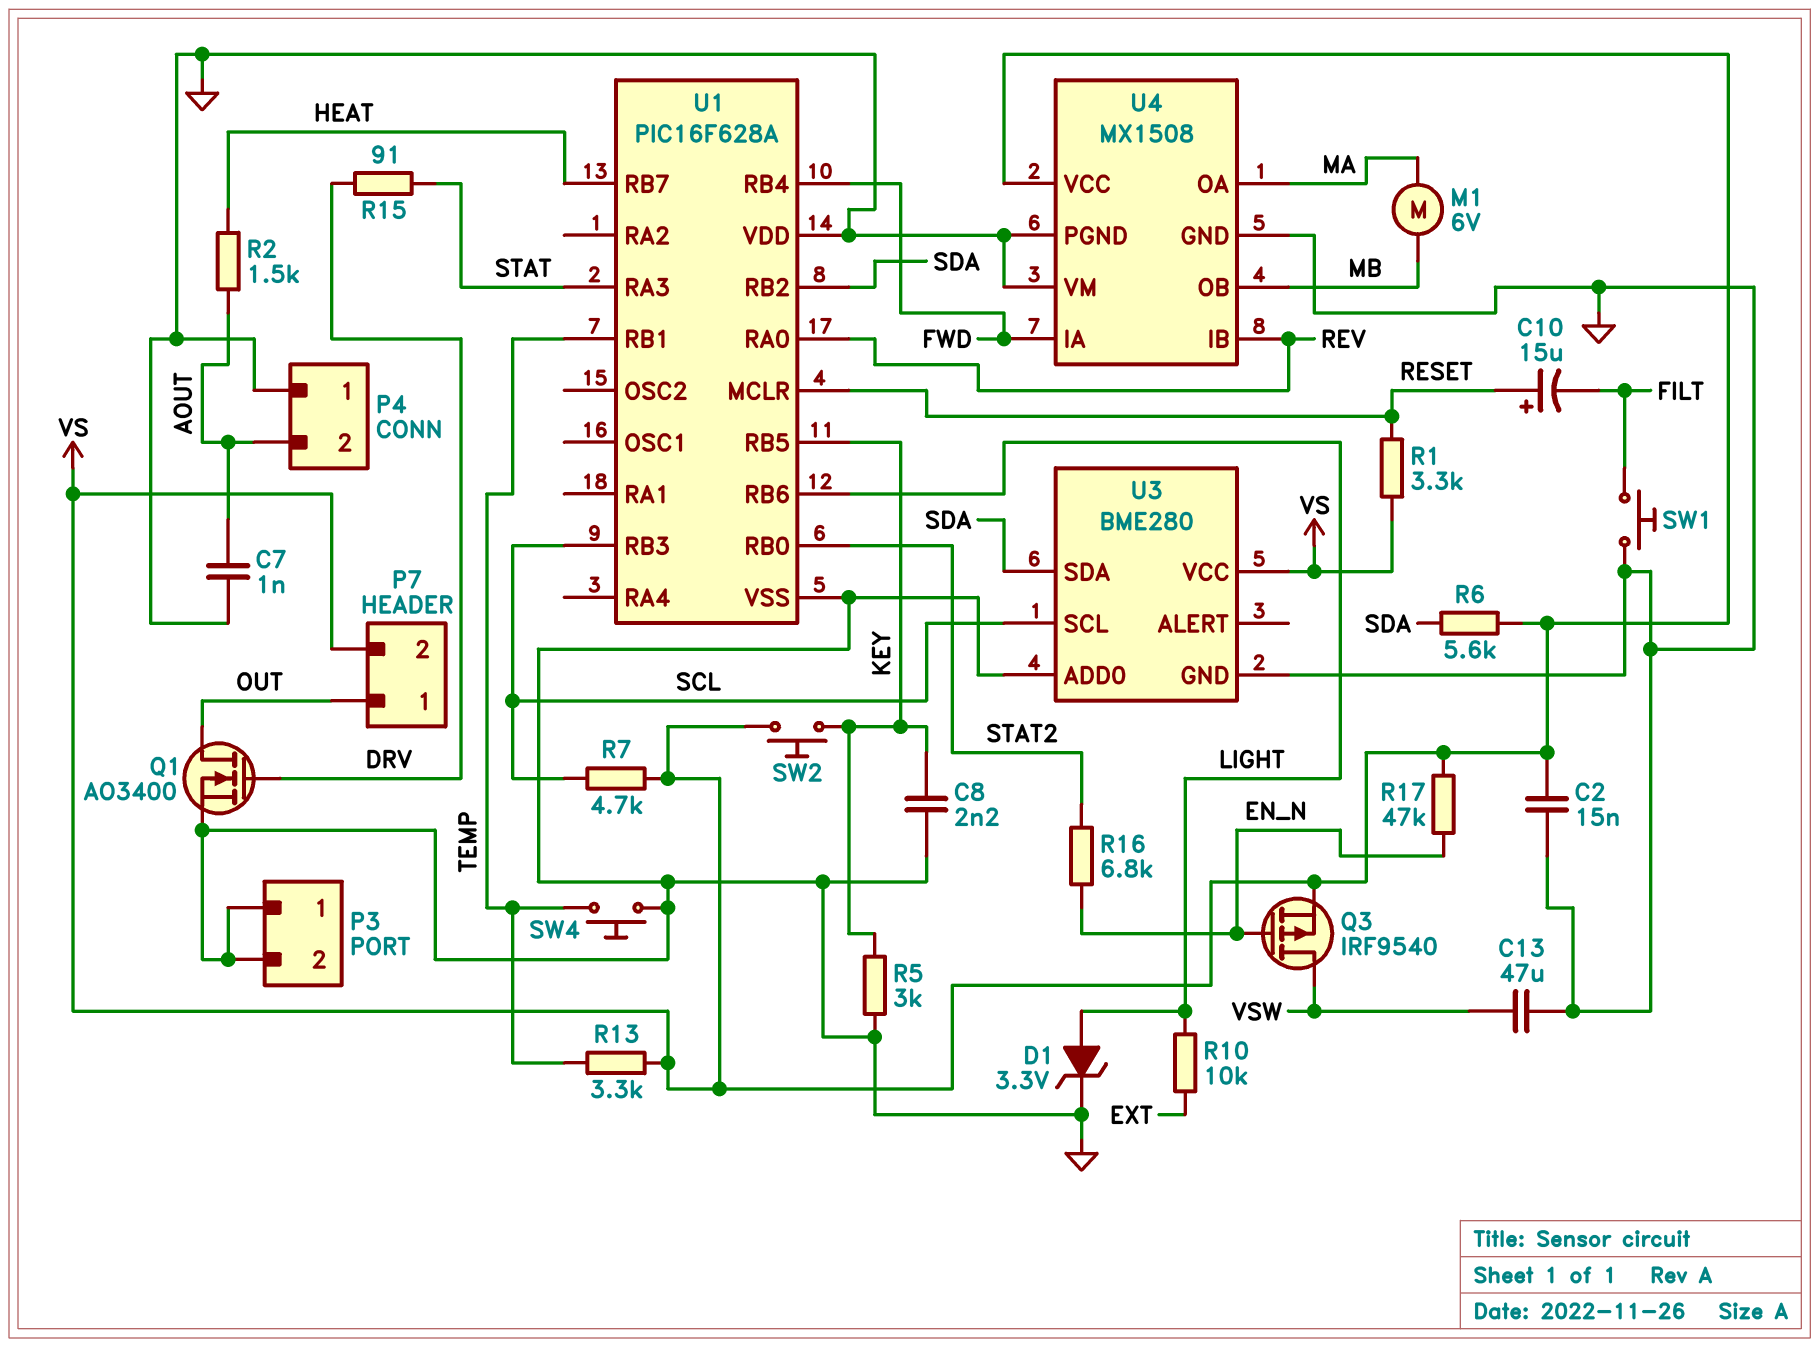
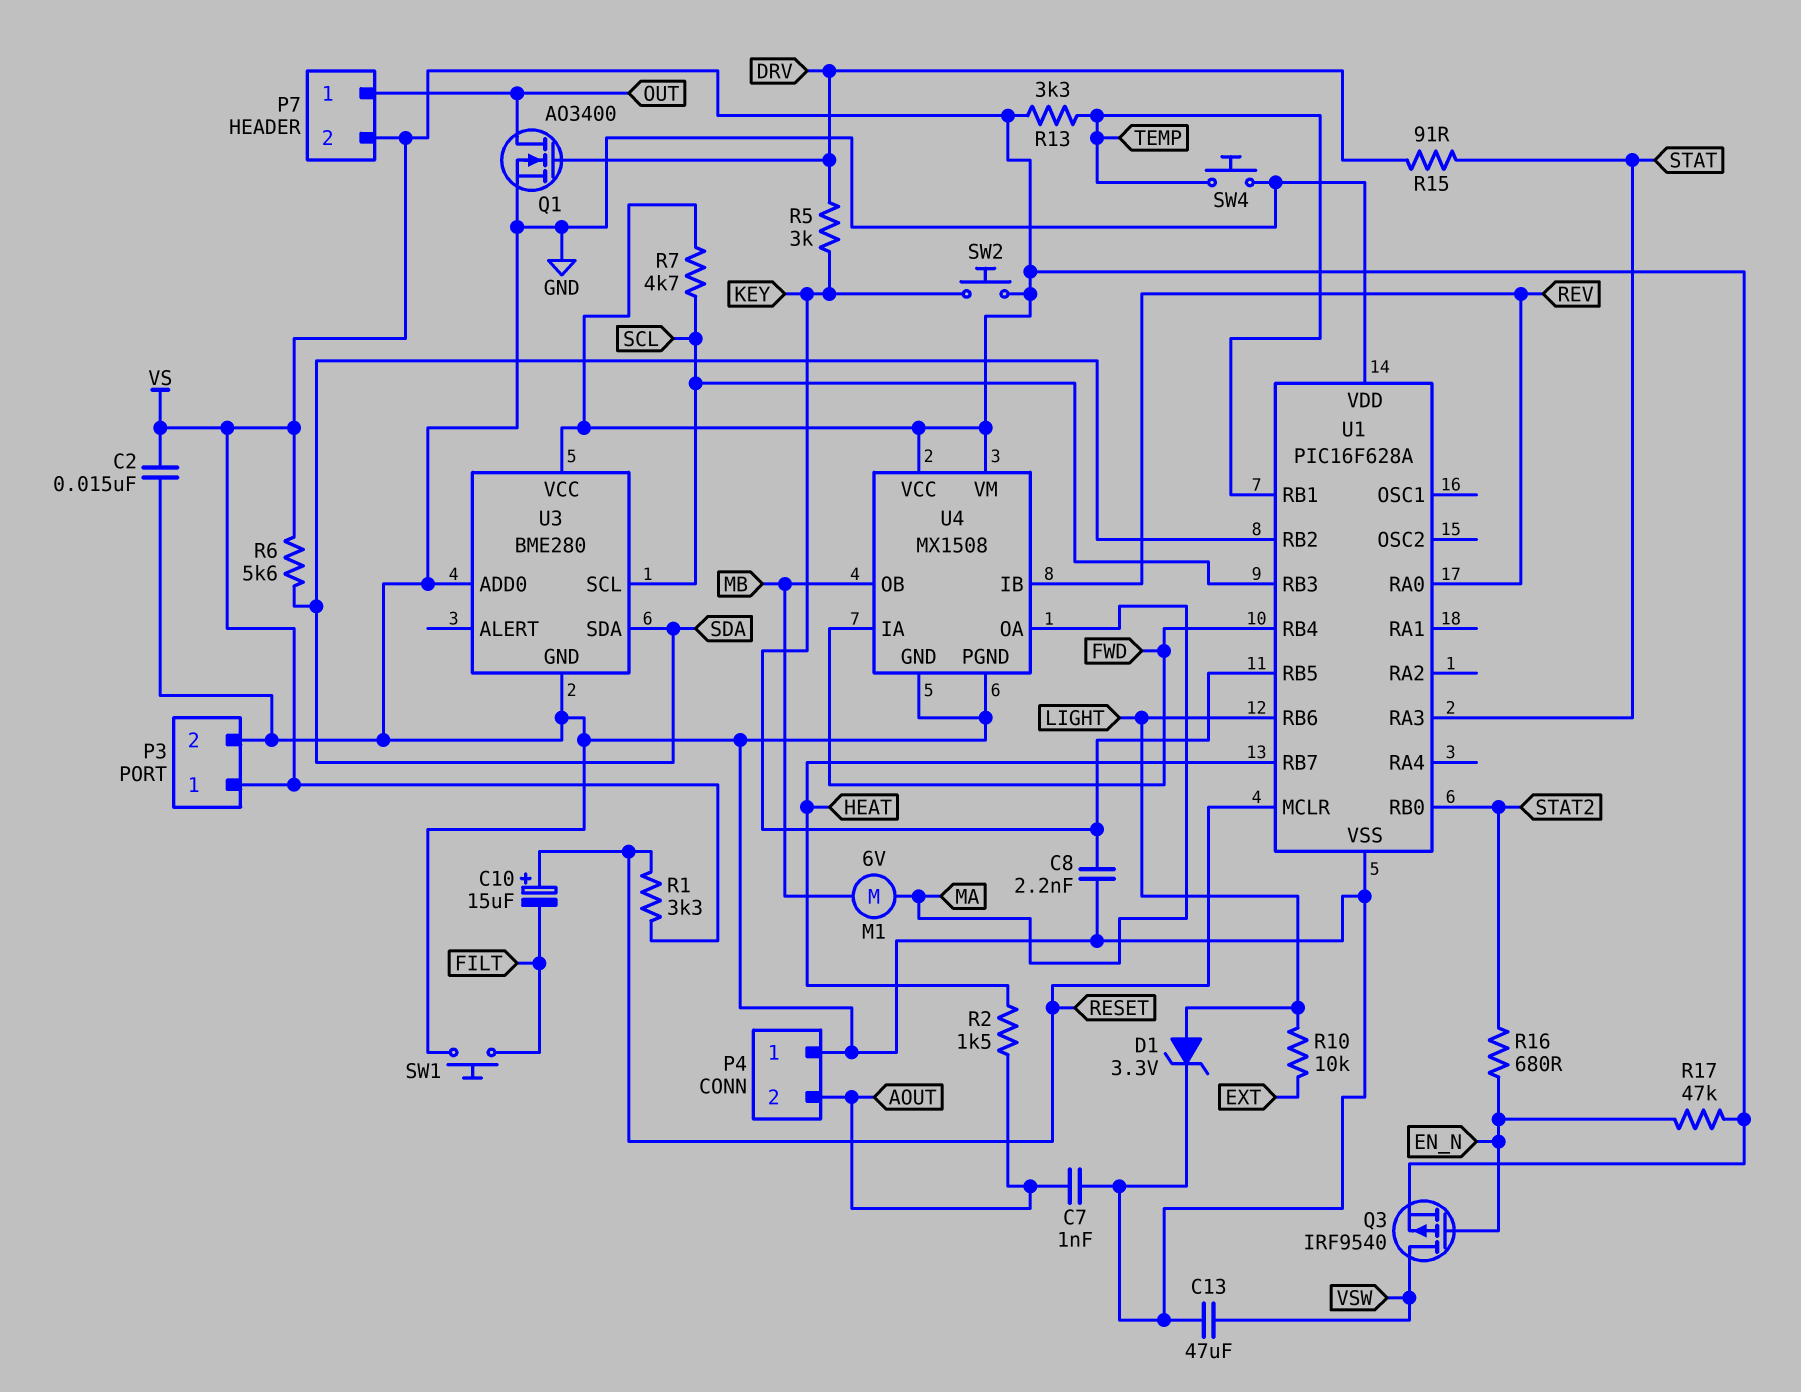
P3 pin 1: GND -> VS
R5: 3k (GND, KEY) -> 3k (DRV, KEY)
R16: 6.8k (EN_N, STAT2) -> 680 (EN_N, STAT2)
U4 pin VM: GND -> VS

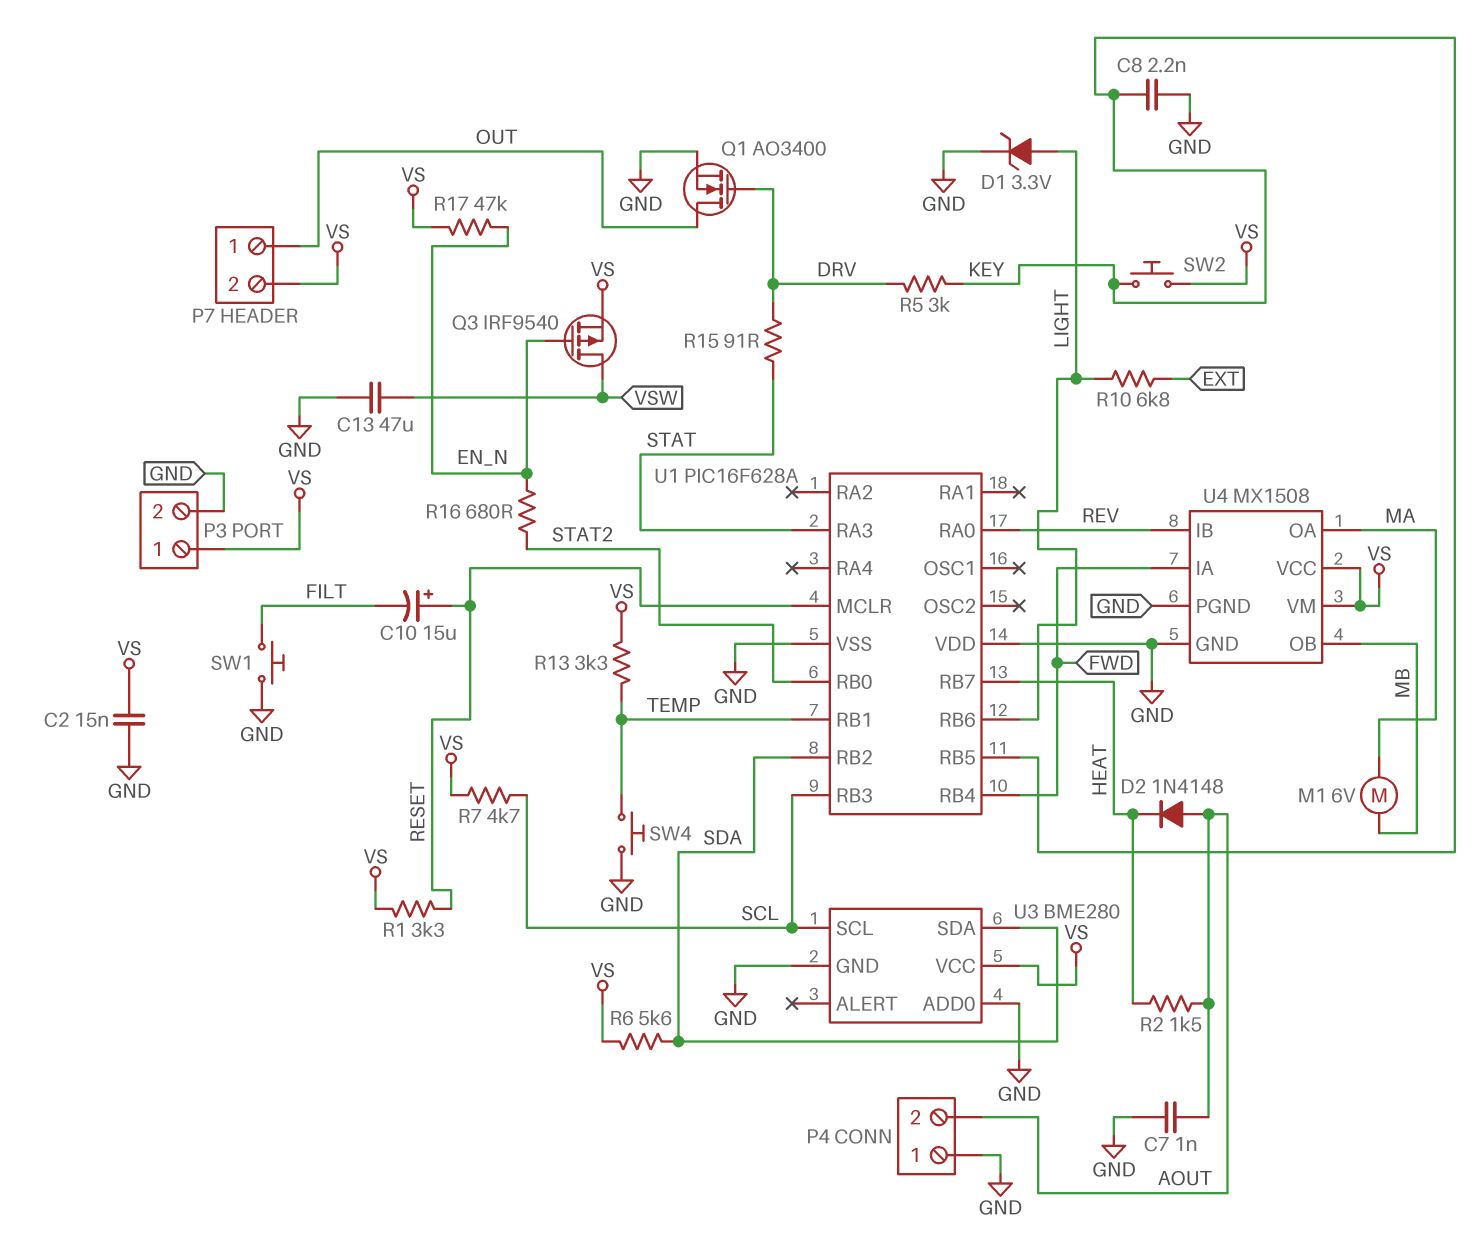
D2: none -> diode 1N4148 (A AOUT, K HEAT)
R10: 10k (EXT, LIGHT) -> 6.8k (EXT, LIGHT)

